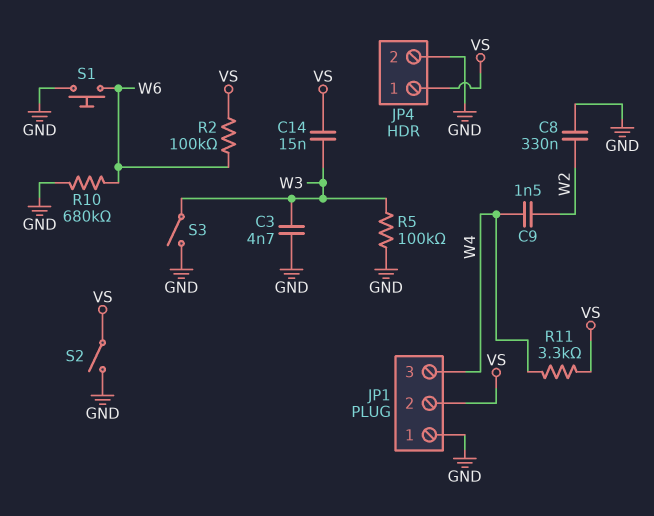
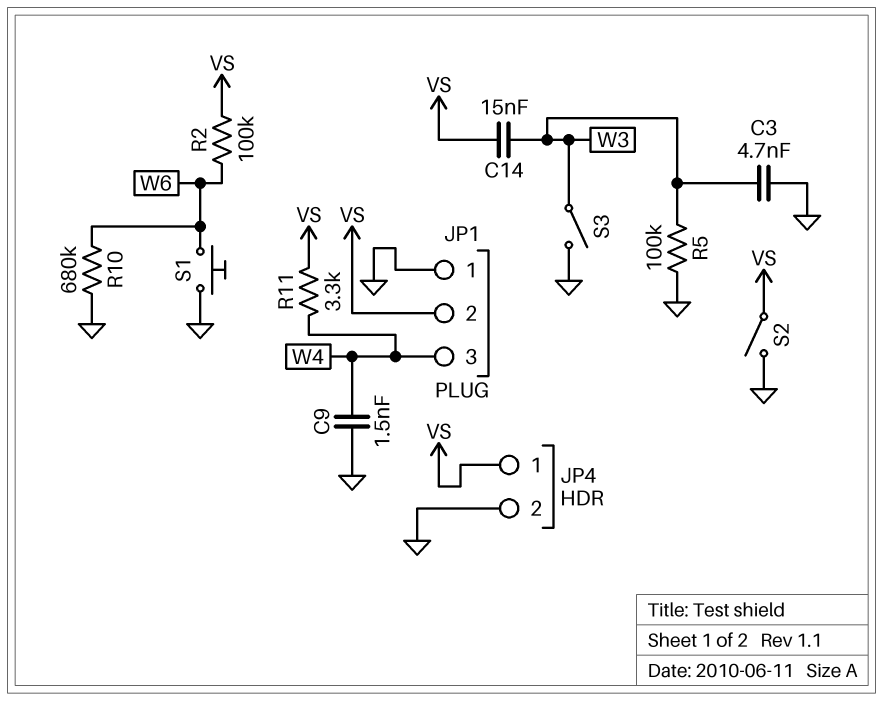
C8: 330nF (GND, W2) -> none
C9: 1.5nF (W2, W4) -> 1.5nF (GND, W4)

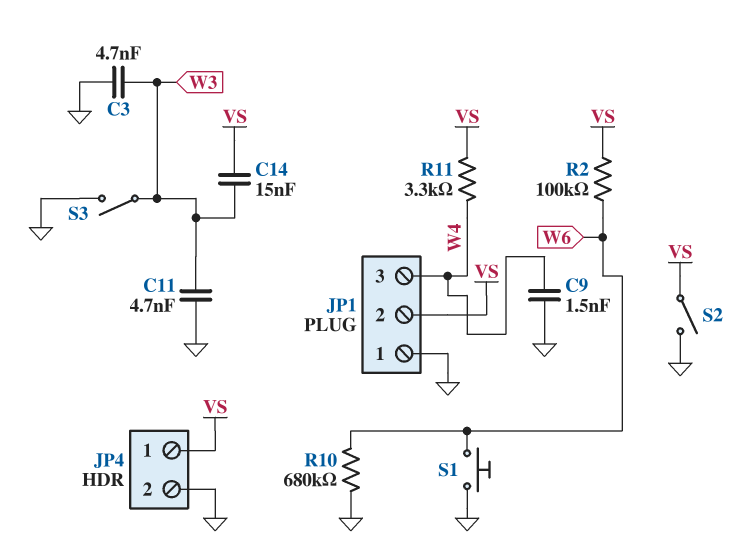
C11: none -> 4.7nF (GND, W3)
R5: 100k (GND, W3) -> none

